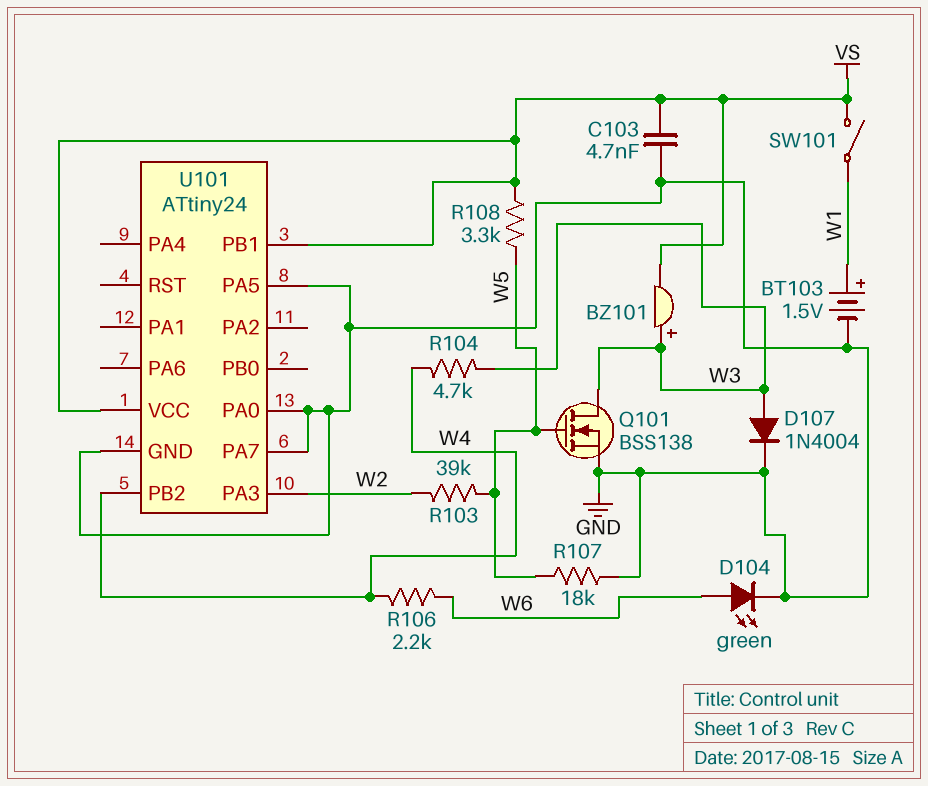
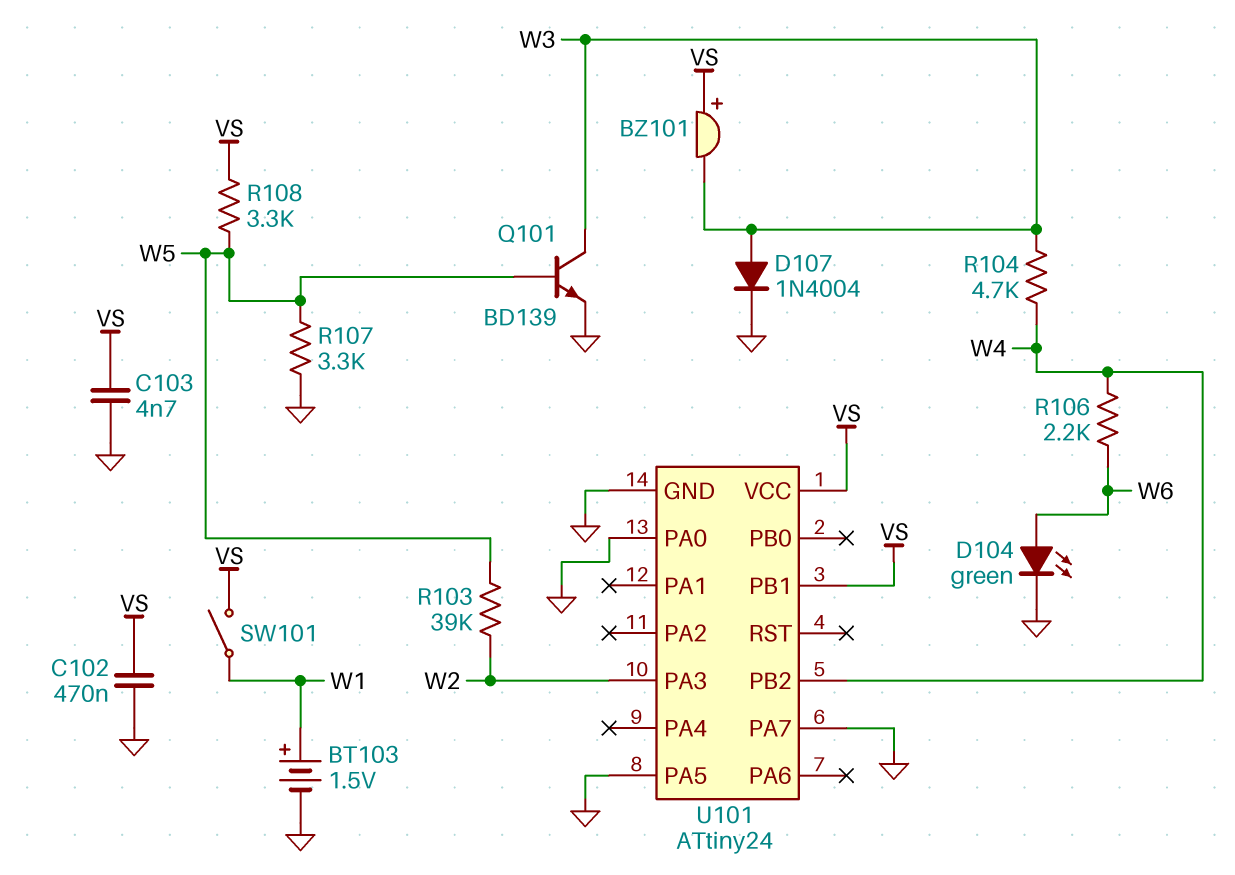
BZ101: buzzer (plus W3, minus VS) -> buzzer (plus VS, minus W3)
C102: none -> 470nF (GND, VS)
Q101: NMOS BSS138 (G W5, D W3, S GND) -> NPN BD139 (B W5, C W3, E GND)
R107: 18k (GND, W5) -> 3.3k (GND, W5)

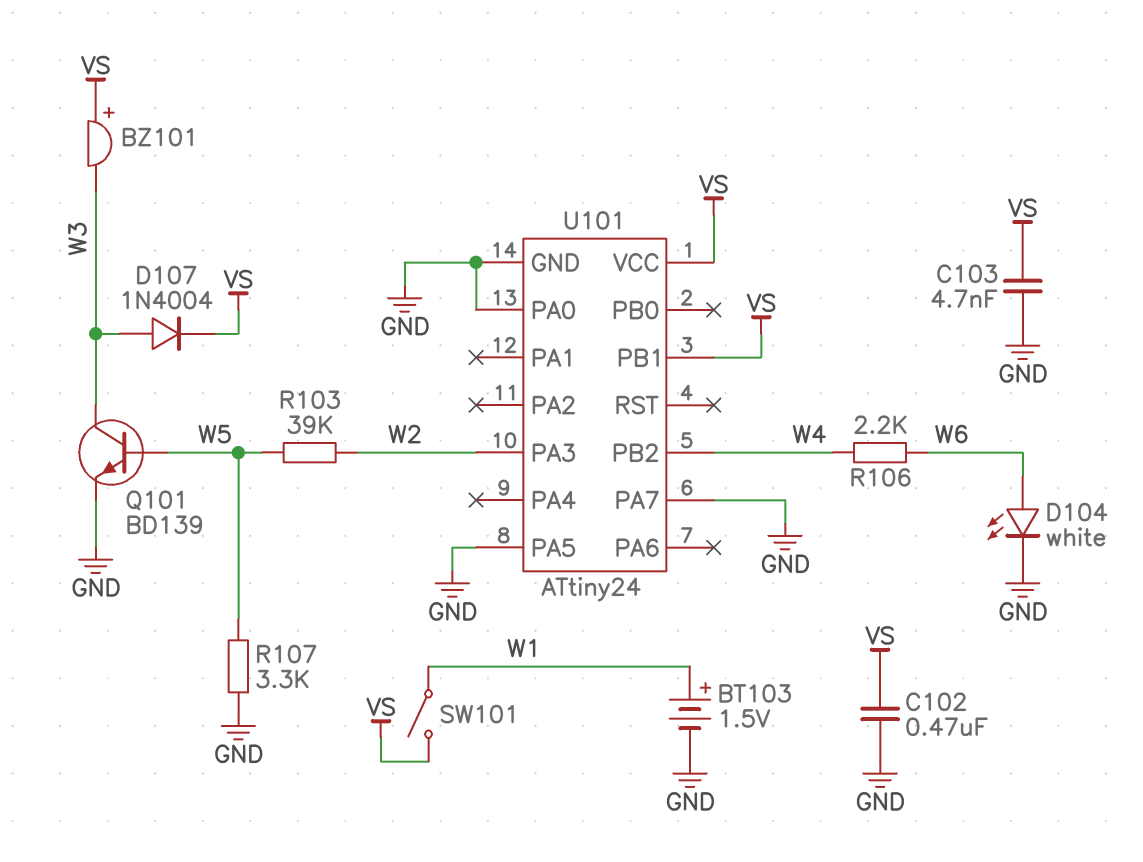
D104: LED green (A W6, K GND) -> LED white (A W6, K GND)
D107: diode 1N4004 (A W3, K GND) -> diode 1N4004 (A W3, K VS)
R104: 4.7k (W3, W4) -> none
R108: 3.3k (VS, W5) -> none

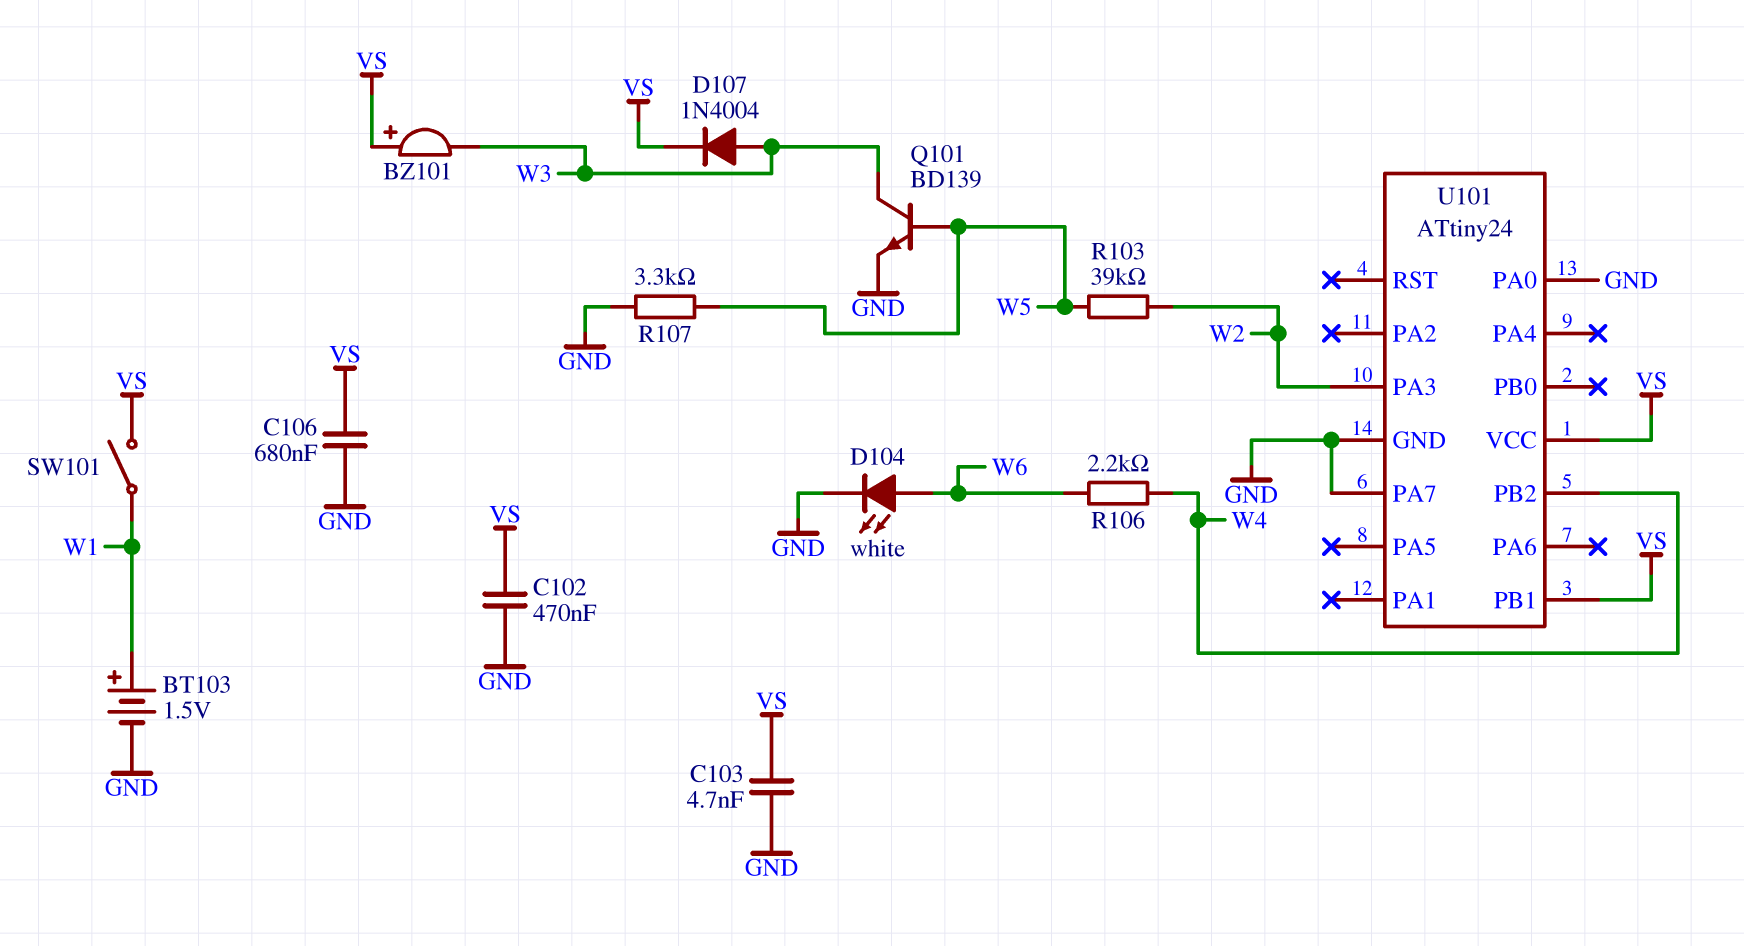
C106: none -> 680nF (GND, VS)
U101 pin PA5: GND -> none

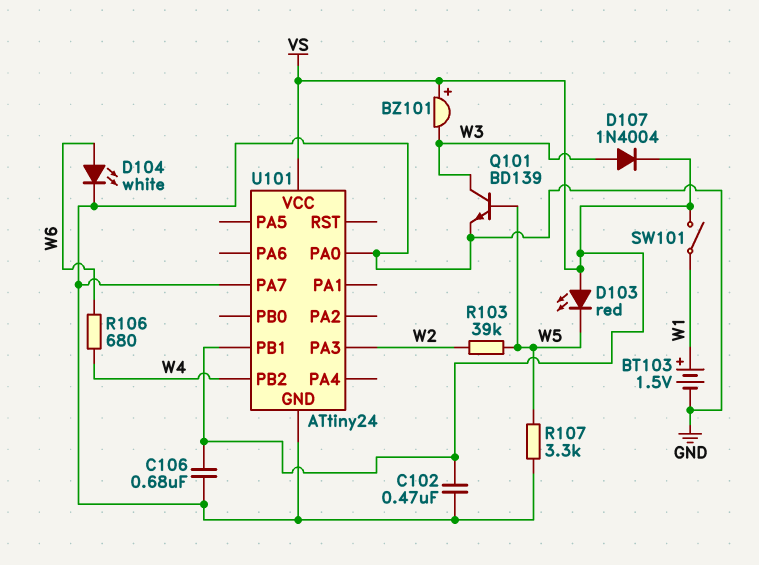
C103: 4.7nF (GND, VS) -> none
D103: none -> LED red (A VS, K W5)
R106: 2.2k (W4, W6) -> 680 (W4, W6)

